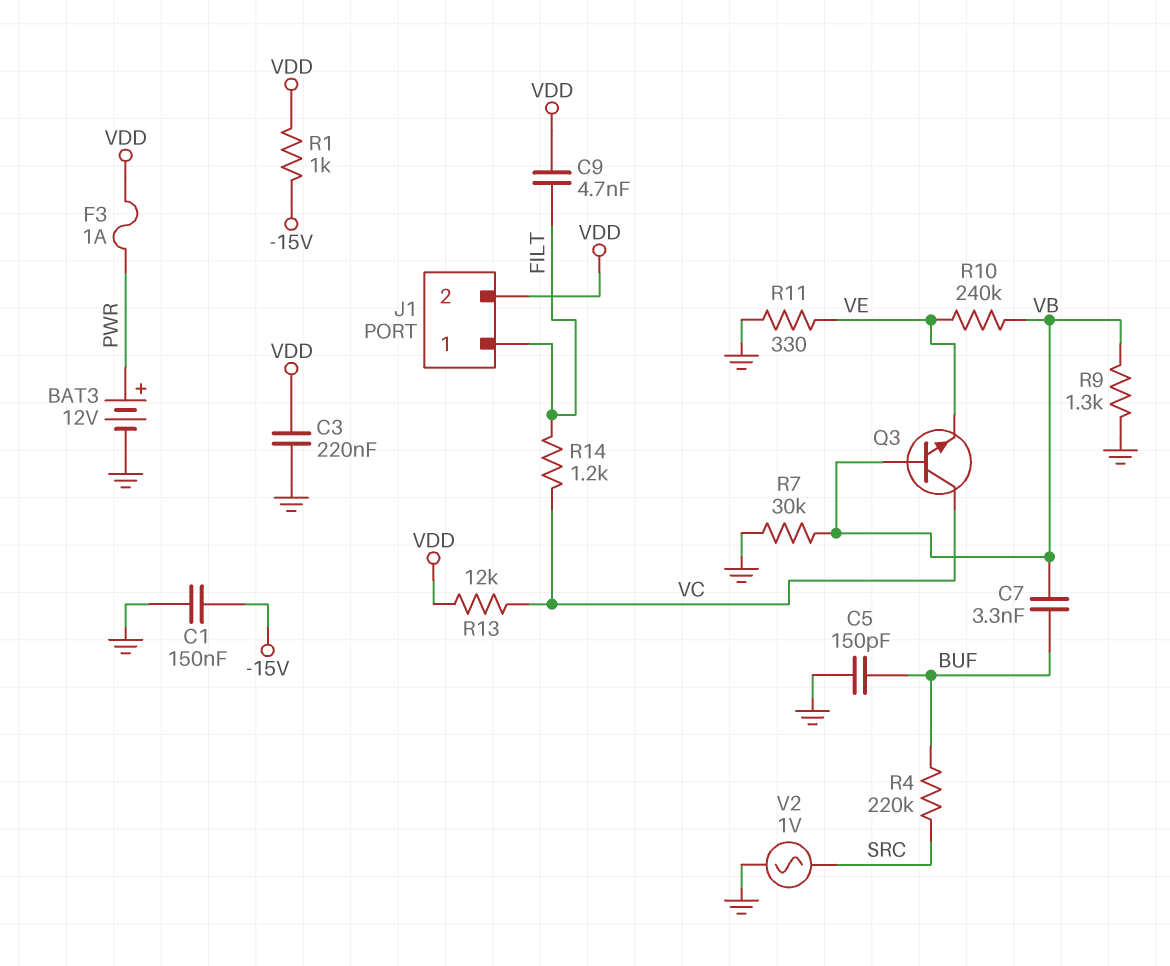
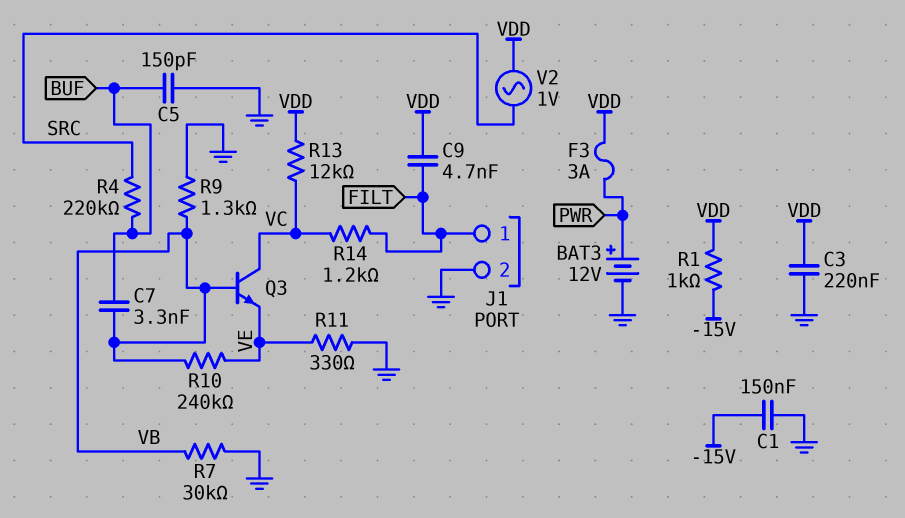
F3: 1A (PWR, VDD) -> 3A (PWR, VDD)
J1 pin 2: VDD -> GND
V2: AC 1V (GND, SRC) -> AC 1V (SRC, VDD)

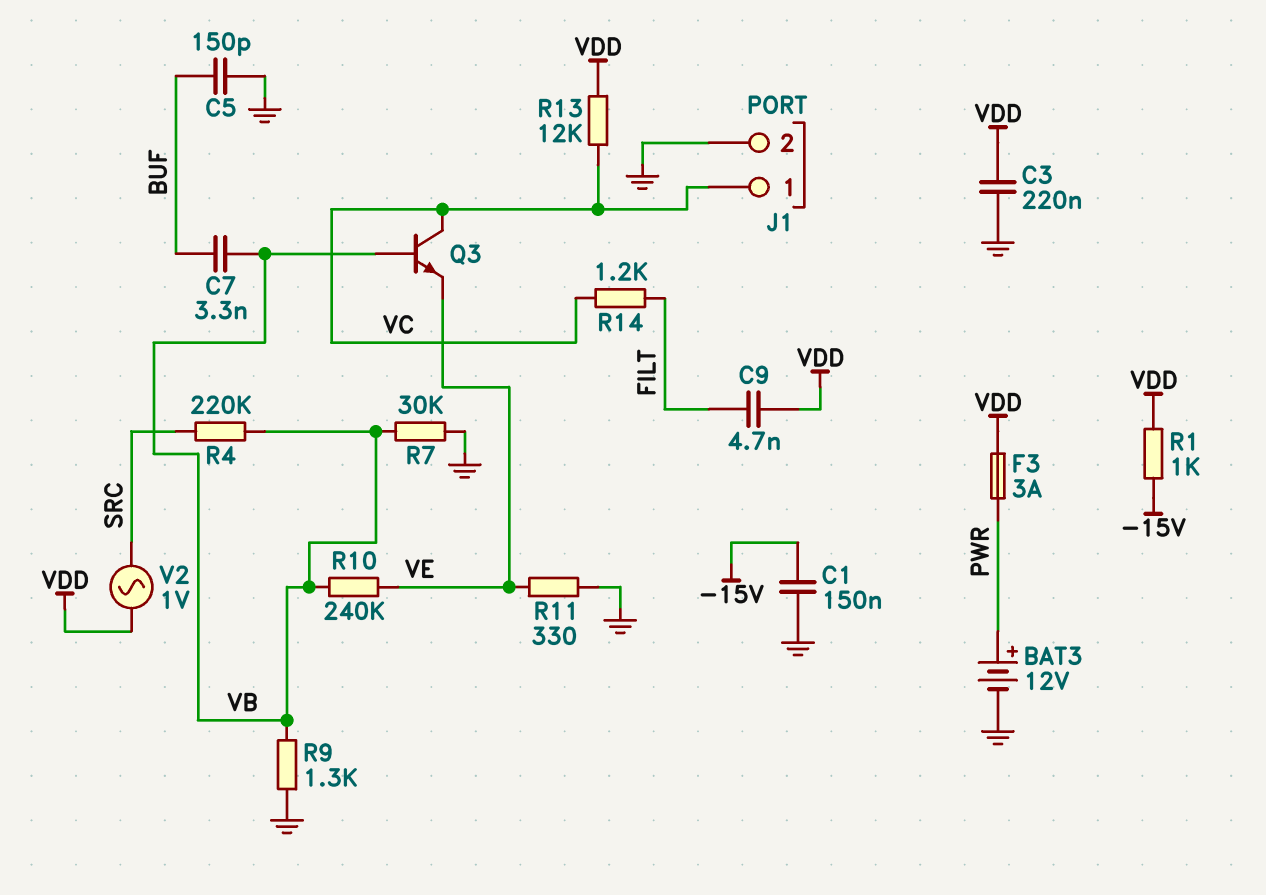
J1 pin 1: FILT -> VC
R4: 220k (BUF, SRC) -> 220k (SRC, VB)

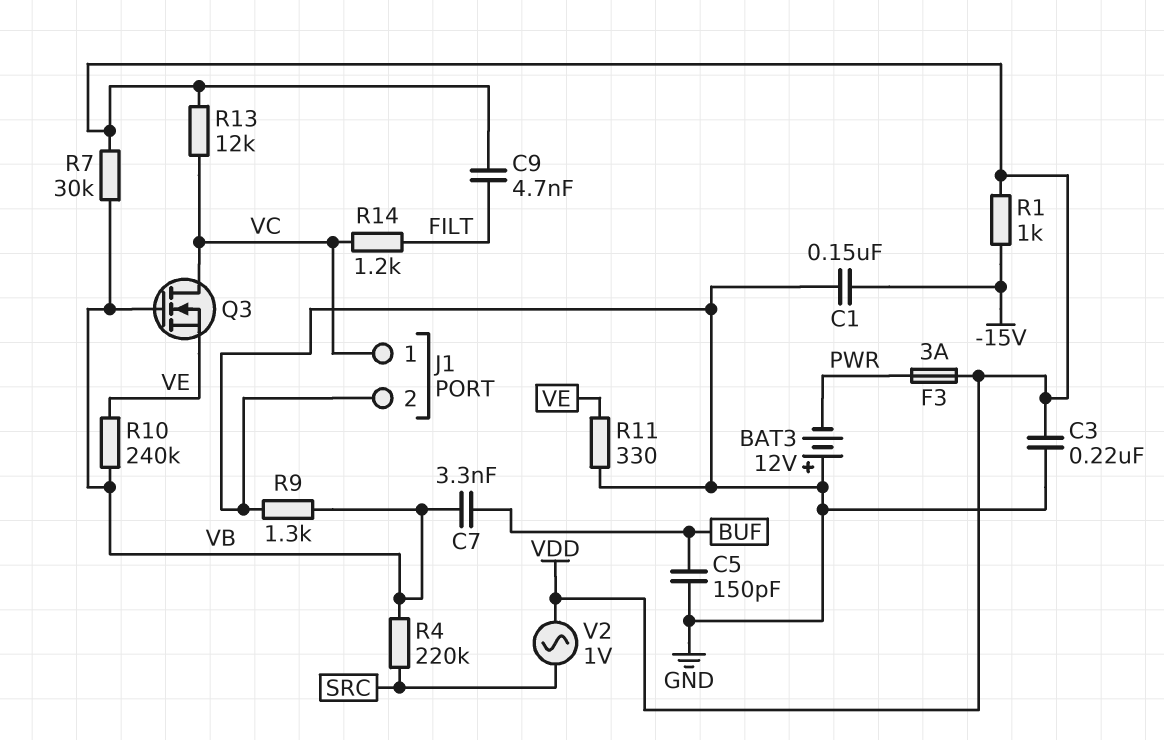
BAT3: 12V (plus PWR, minus GND) -> 12V (plus GND, minus PWR)
Q3: NPN (B VB, C VC, E VE) -> NMOS (G VB, D VC, S VE)
R7: 30k (GND, VB) -> 30k (VB, VDD)

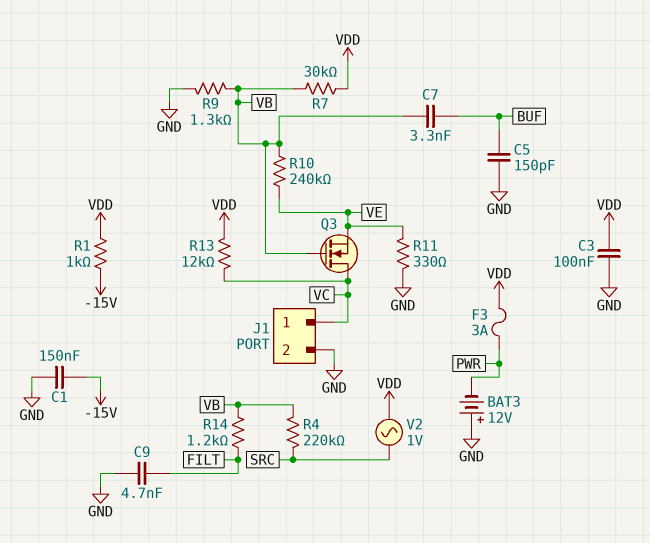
C3: 220nF (GND, VDD) -> 100nF (GND, VDD)
C9: 4.7nF (FILT, VDD) -> 4.7nF (FILT, GND)
R14: 1.2k (FILT, VC) -> 1.2k (FILT, VB)

